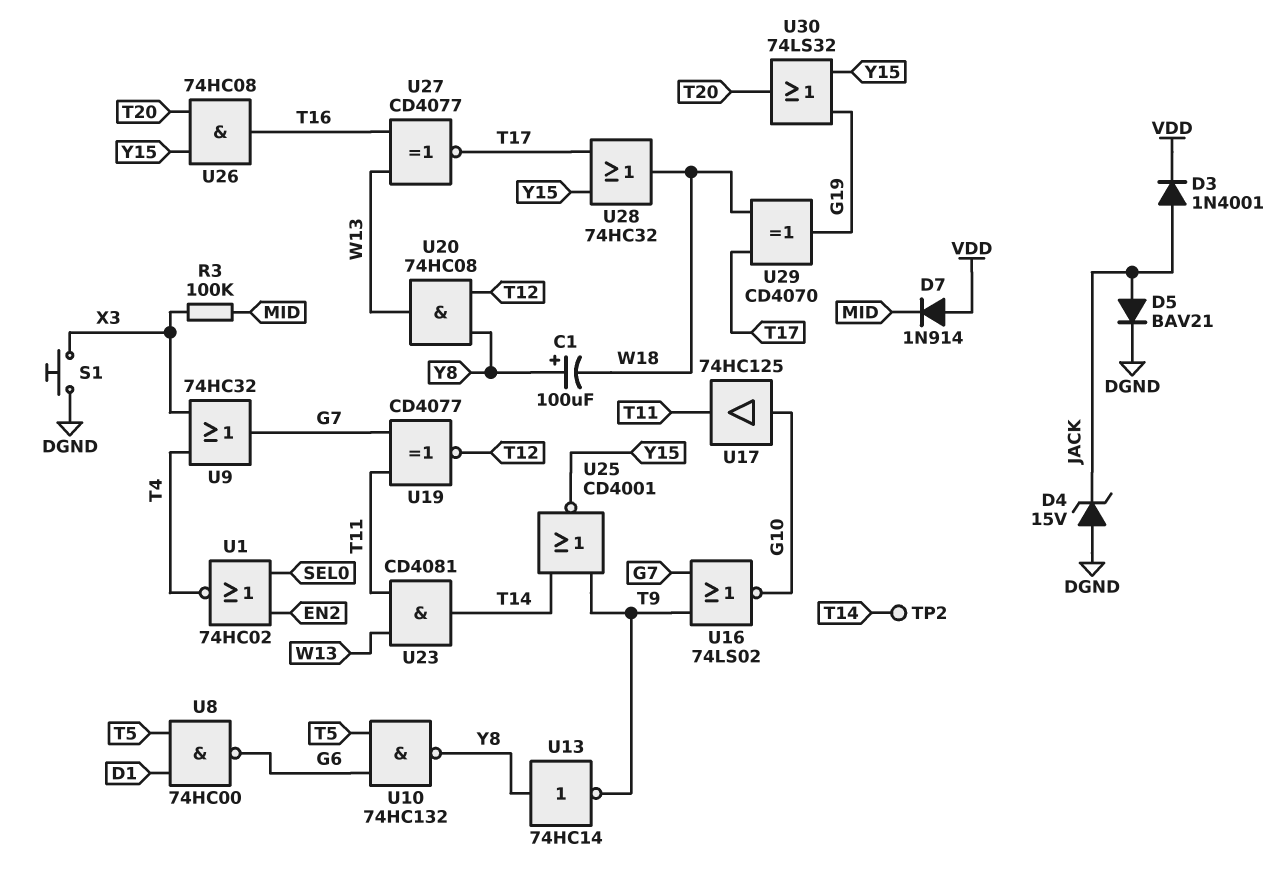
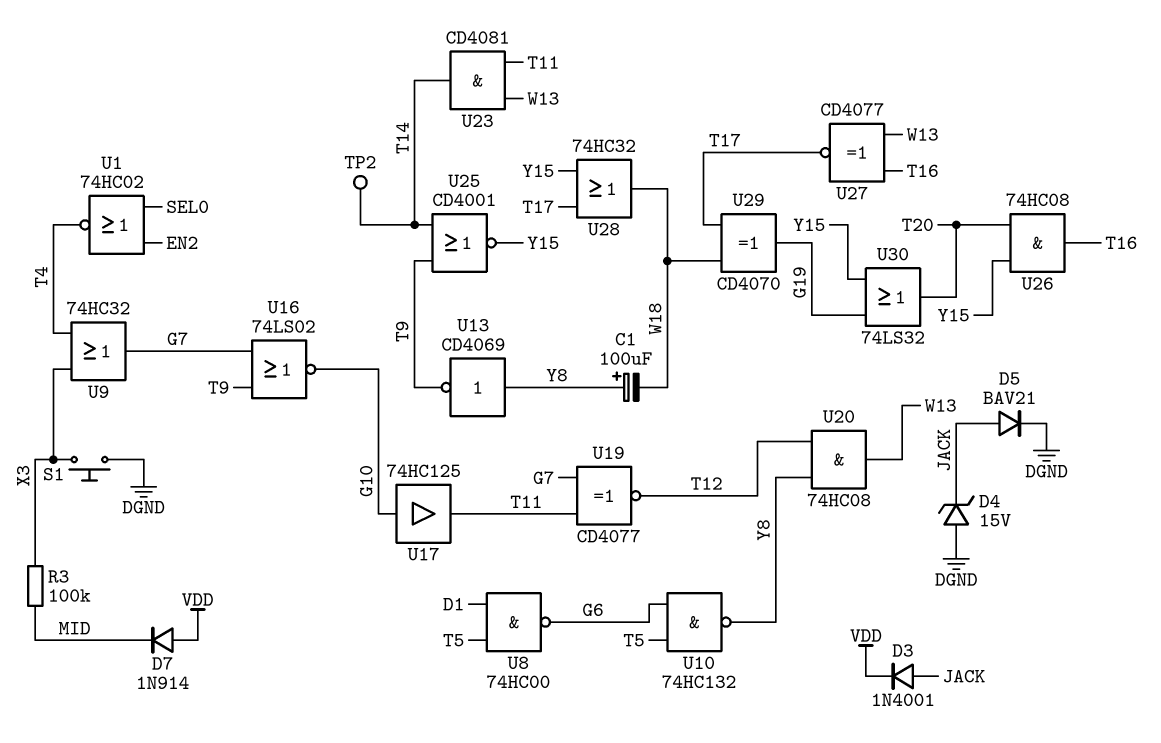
U13: NOT 74HC14 (in Y8, out T9) -> NOT CD4069 (in Y8, out T9)

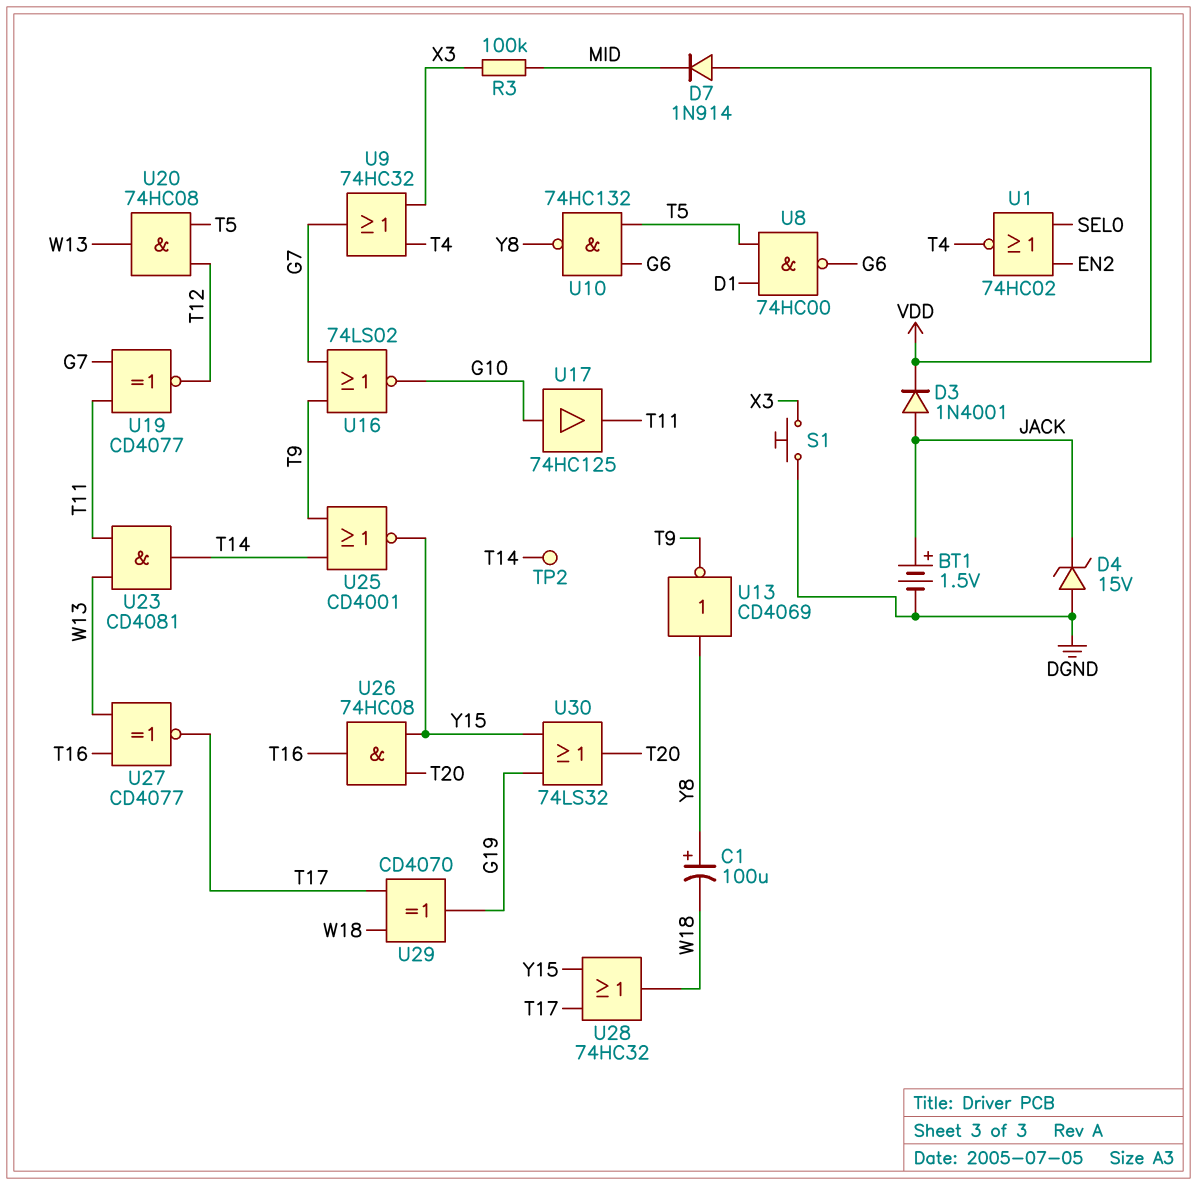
BT1: none -> 1.5V (plus JACK, minus DGND)
D5: diode BAV21 (A JACK, K DGND) -> none
U20: AND 74HC08 (in T12, in Y8, out W13) -> AND 74HC08 (in T5, in T12, out W13)

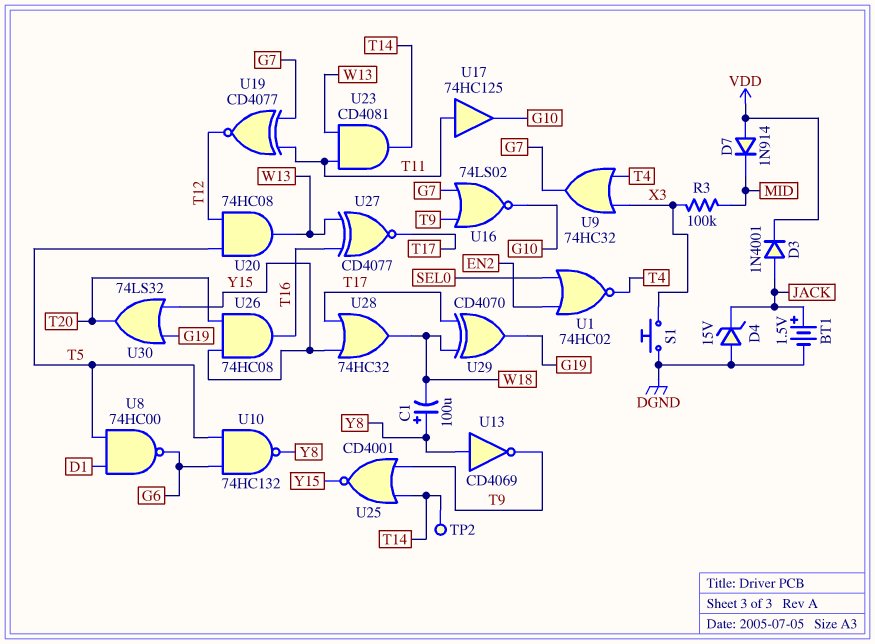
U17: buffer 74HC125 (in G10, out T11) -> buffer 74HC125 (in T11, out G10)

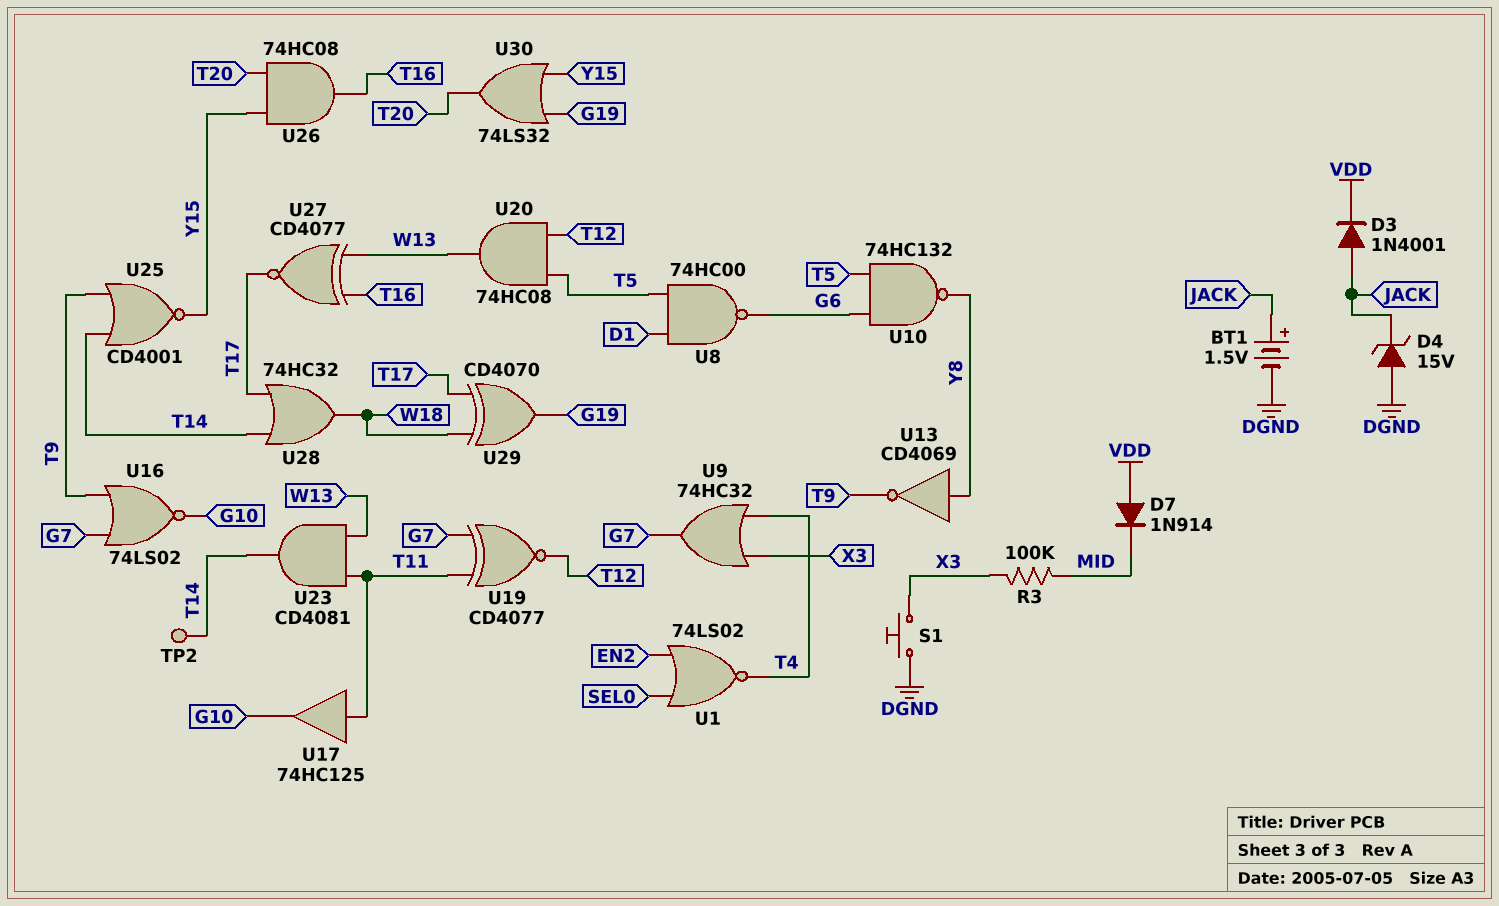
C1: 100uF (plus Y8, minus W18) -> none
U1: NOR 74HC02 (in EN2, in SEL0, out T4) -> NOR 74LS02 (in EN2, in SEL0, out T4)
U28: OR 74HC32 (in T17, in Y15, out W18) -> OR 74HC32 (in T14, in T17, out W18)

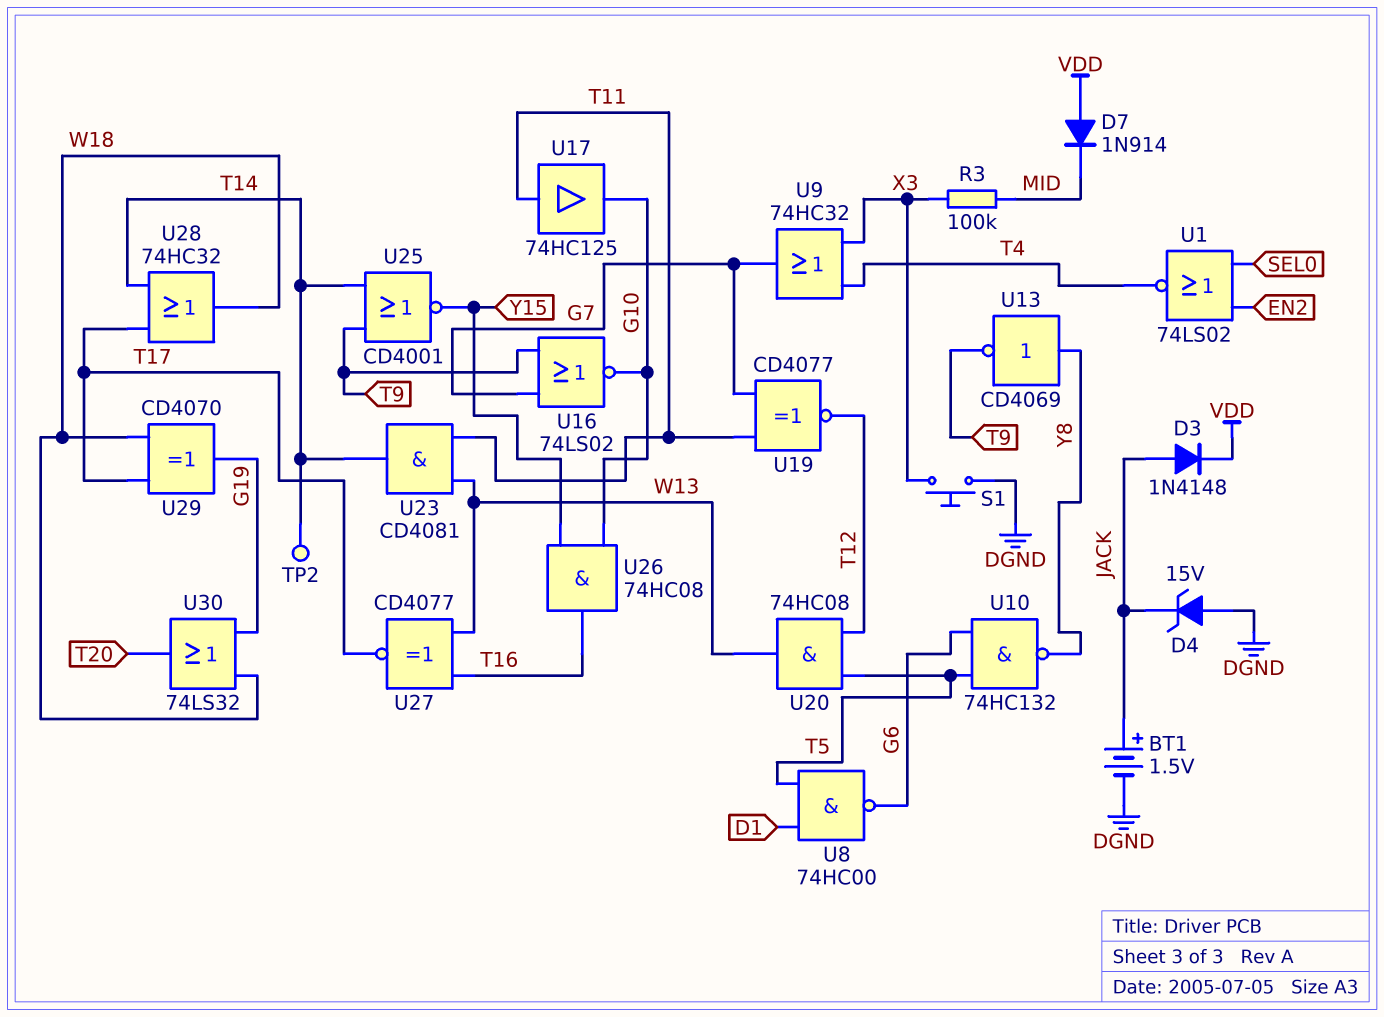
D3: diode 1N4001 (A JACK, K VDD) -> diode 1N4148 (A JACK, K VDD)
U26: AND 74HC08 (in T20, in Y15, out T16) -> AND 74HC08 (in G10, in Y15, out T16)
U30: OR 74LS32 (in G19, in Y15, out T20) -> OR 74LS32 (in G19, in W18, out T20)

